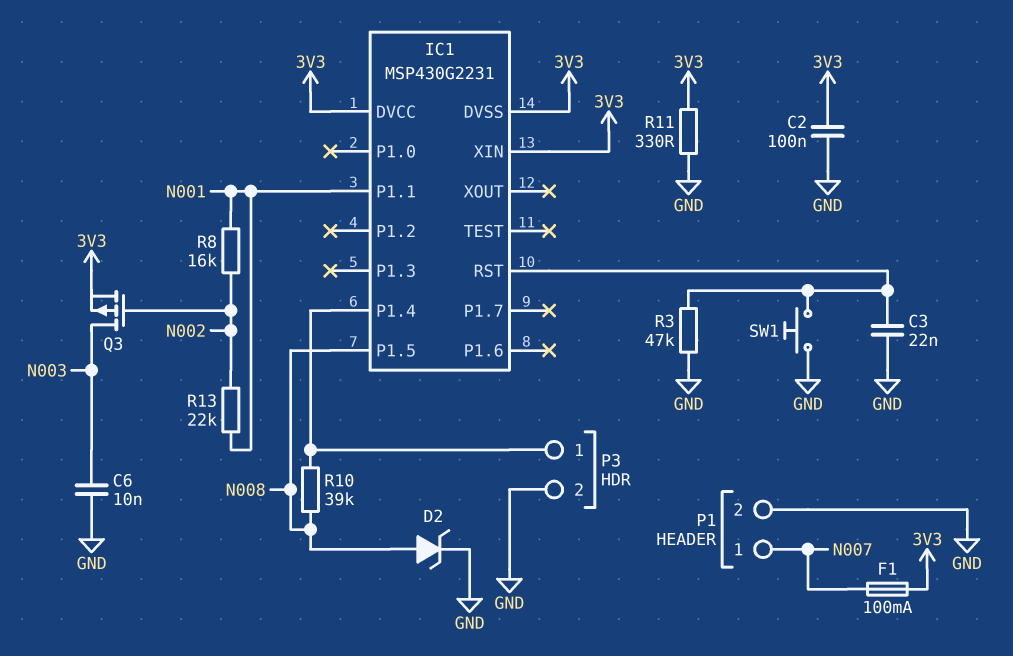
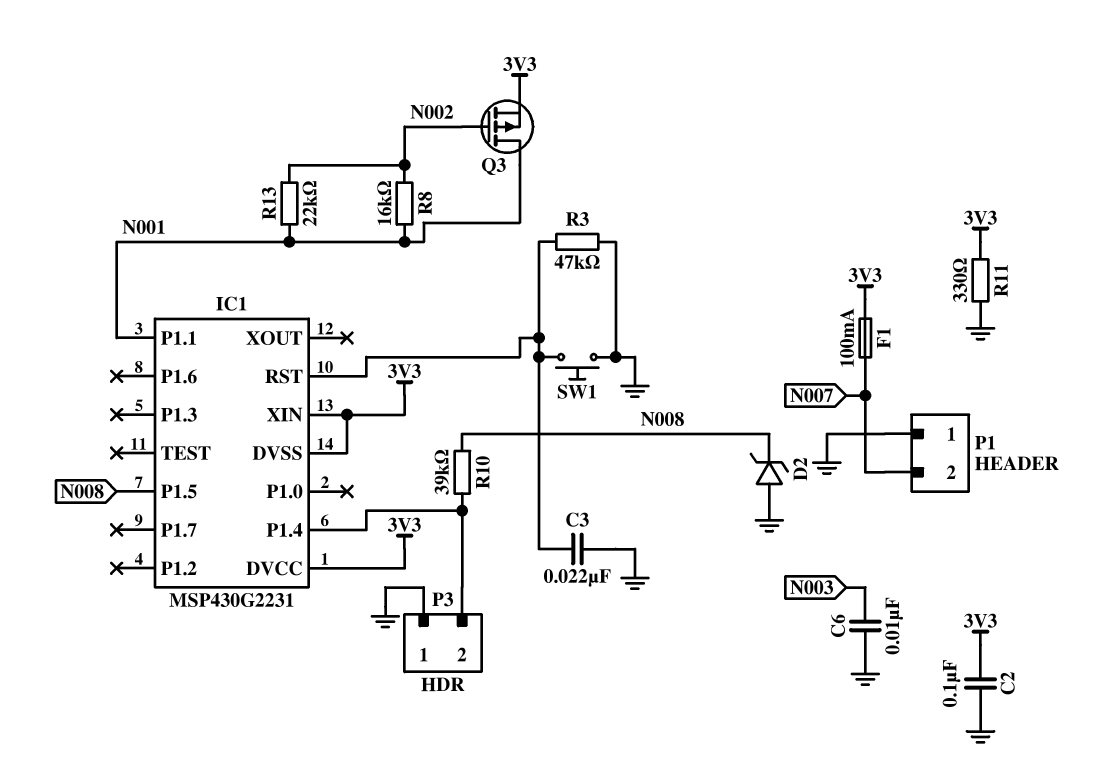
D2: zener (A N008, K GND) -> zener (A GND, K N008)
P1 pin 1: N007 -> GND
P1 pin 2: GND -> N007
P3 pin 1: IC1/P1.4 -> GND
P3 pin 2: GND -> IC1/P1.4
Q3: PMOS (G N002, D N003, S 3V3) -> PMOS (G N002, D N001, S 3V3)

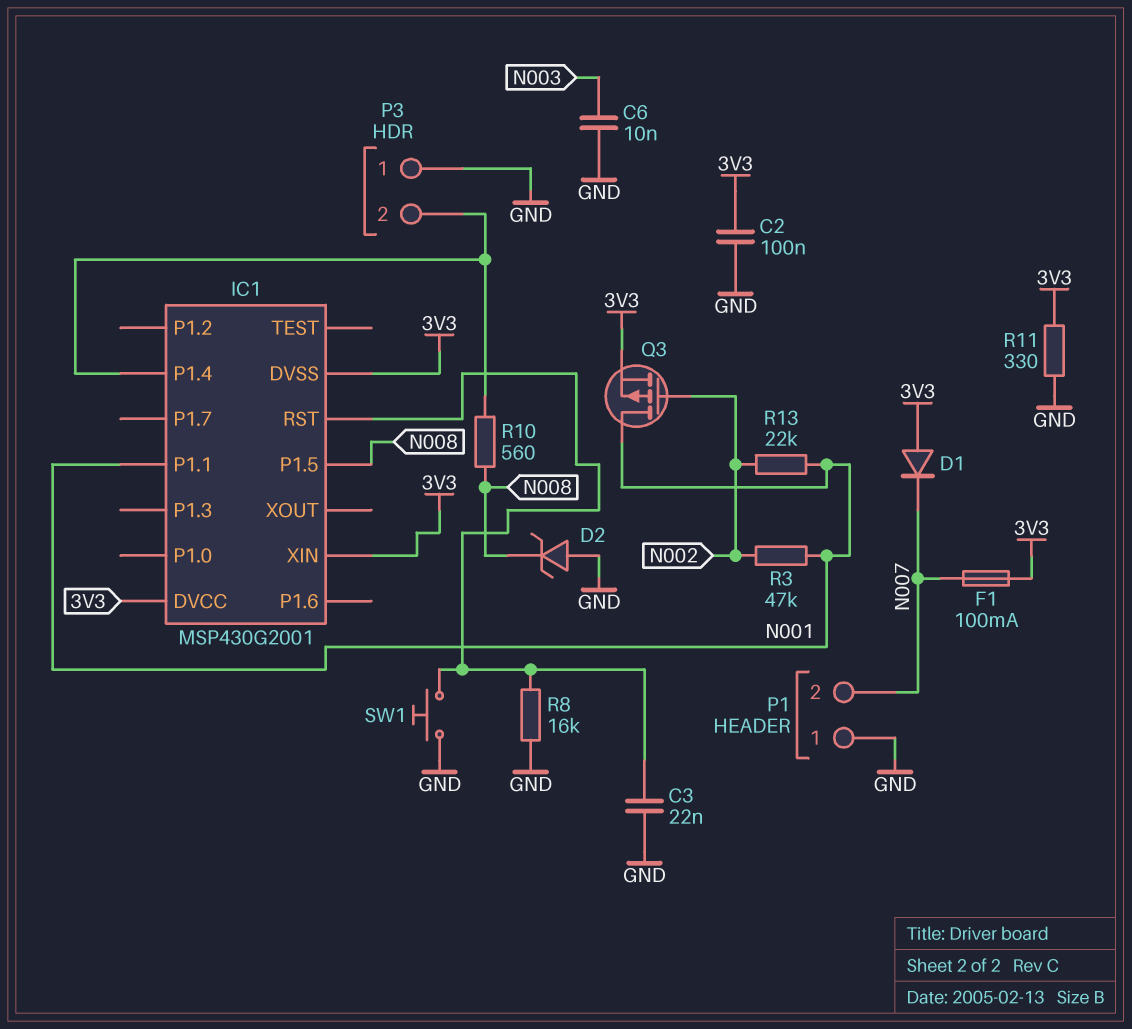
D1: none -> diode (A 3V3, K N007)
IC1: MSP430G2231 -> MSP430G2001
R3: 47k (GND, IC1/RST) -> 47k (N001, N002)
R8: 16k (N001, N002) -> 16k (GND, IC1/RST)
R10: 39k (IC1/P1.4, N008) -> 560 (IC1/P1.4, N008)

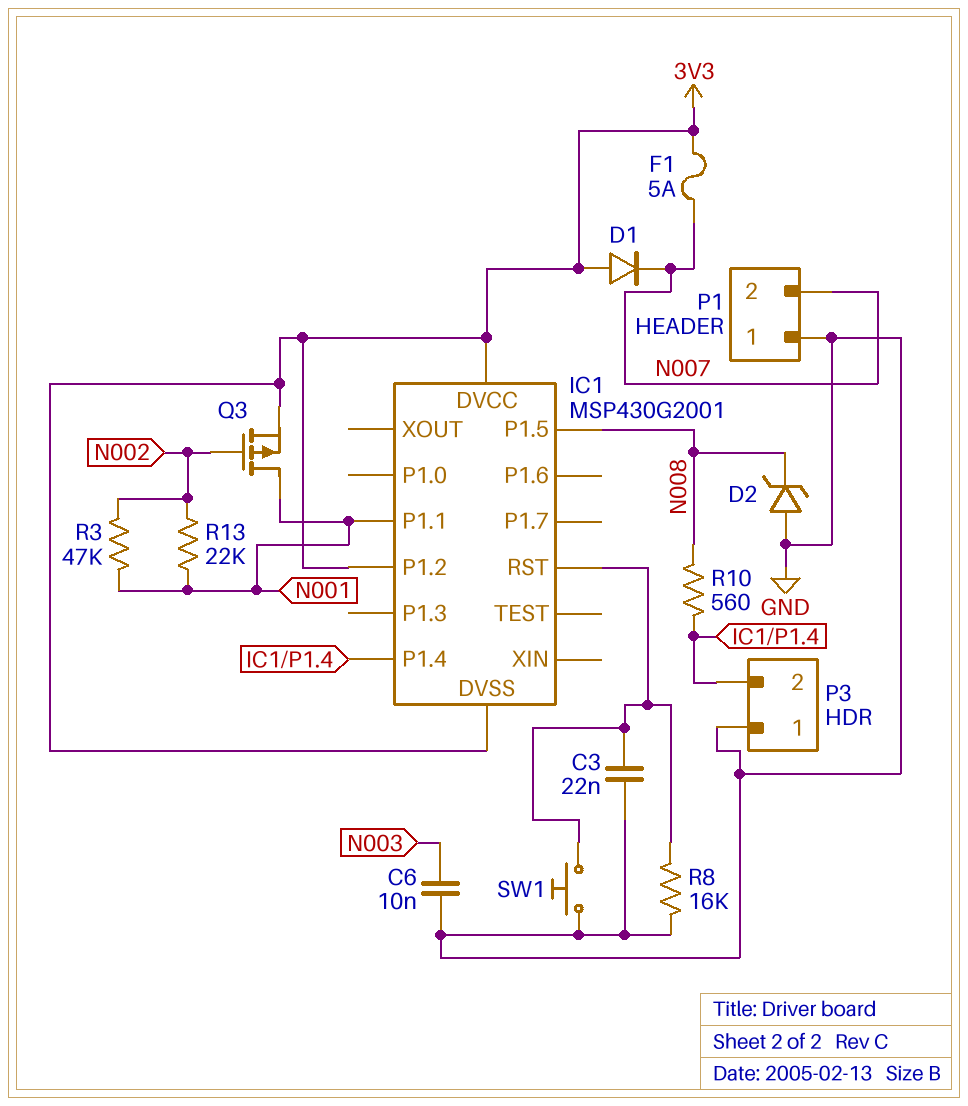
C2: 100nF (3V3, GND) -> none
F1: 100mA (3V3, N007) -> 5A (3V3, N007)
IC1 pin P1.2: none -> 3V3
IC1 pin XIN: 3V3 -> none
R11: 330 (3V3, GND) -> none

